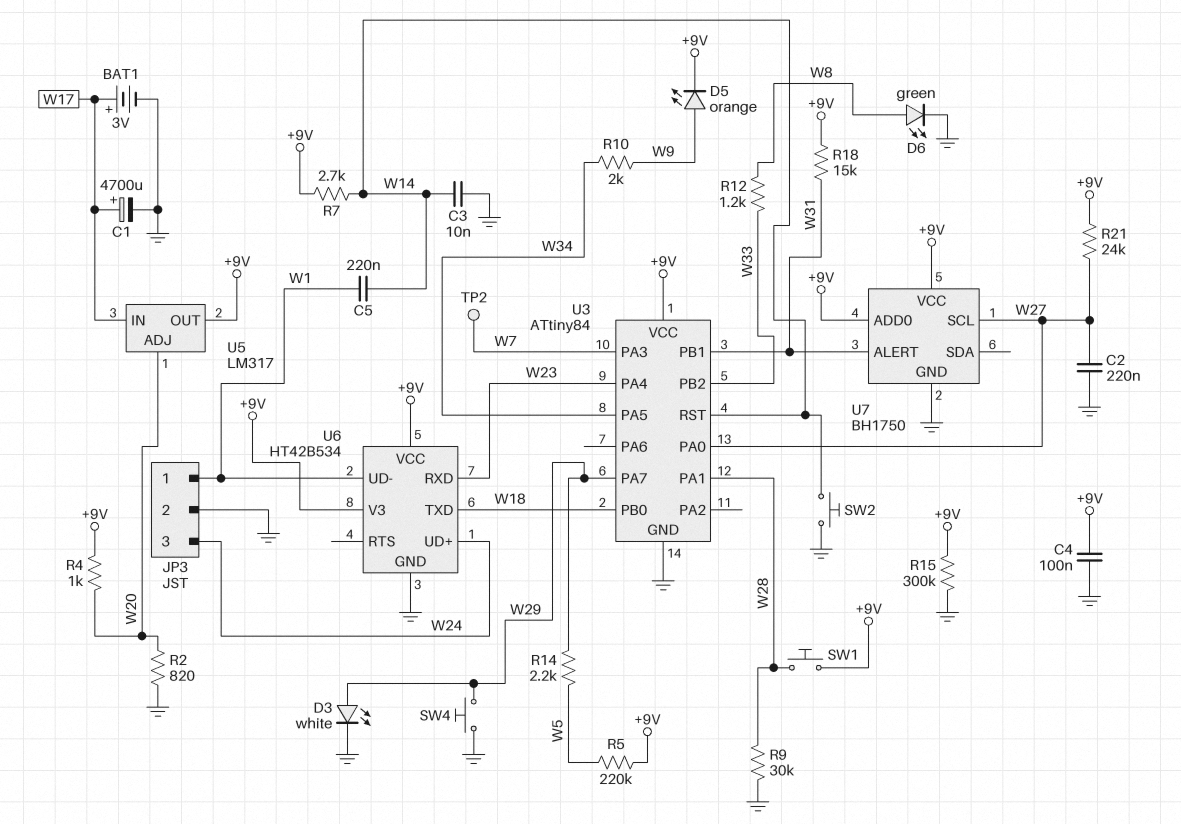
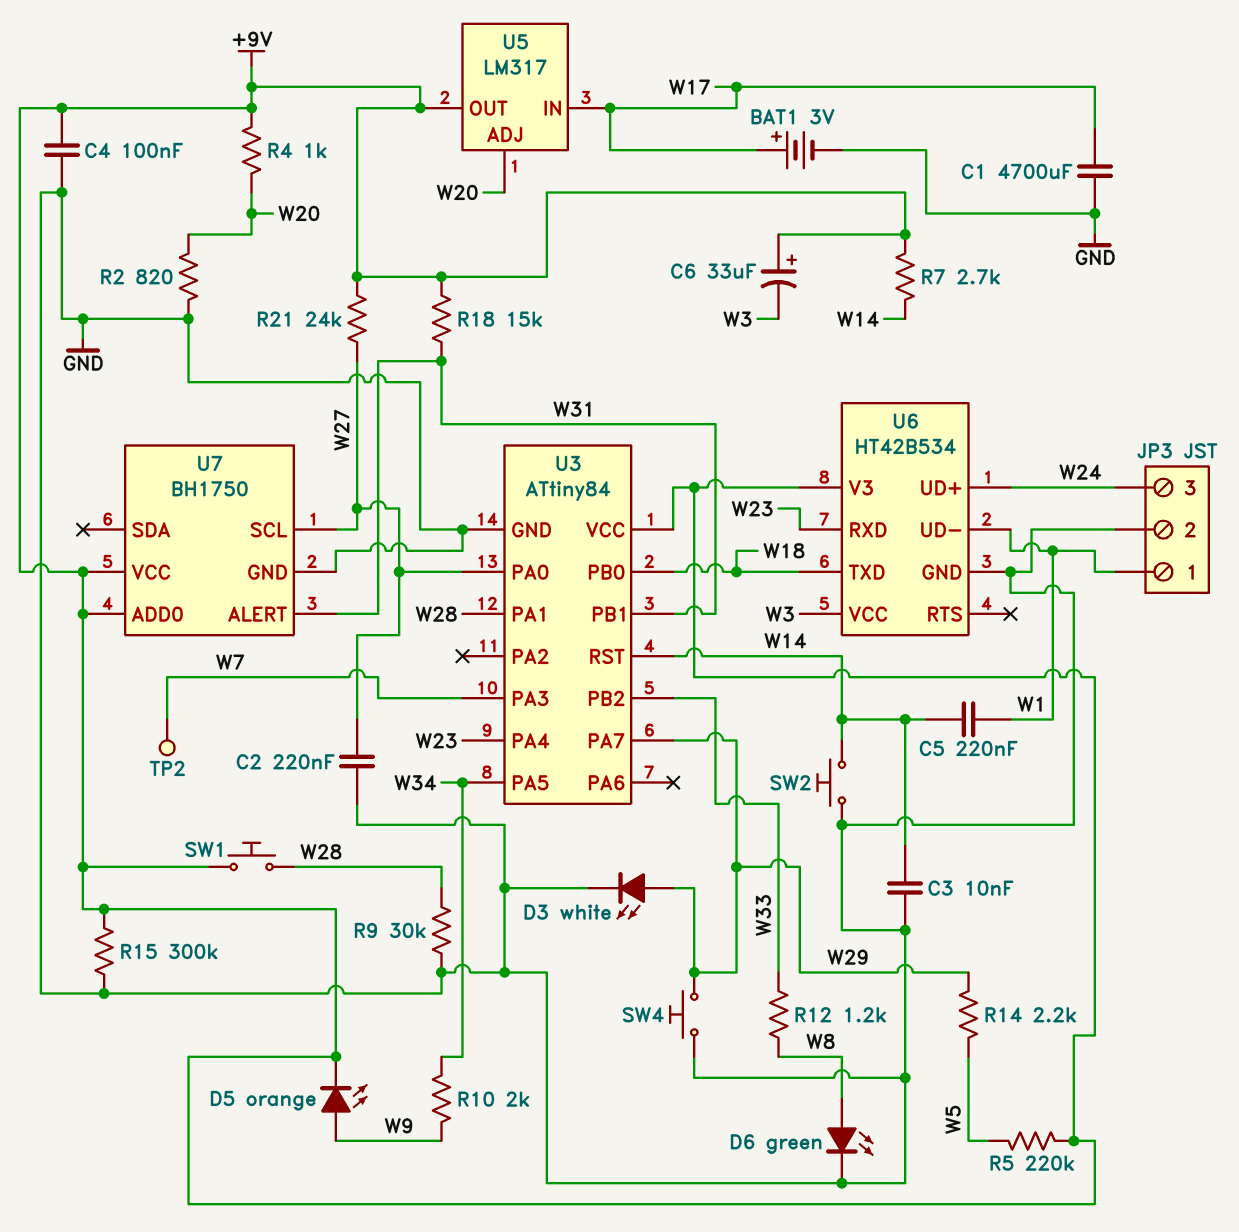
C1: 4700uF (plus W17, minus GND) -> 4700uF (GND, W17)
C6: none -> 33uF (plus +9V, minus W3)
U6 pin VCC: +9V -> W3

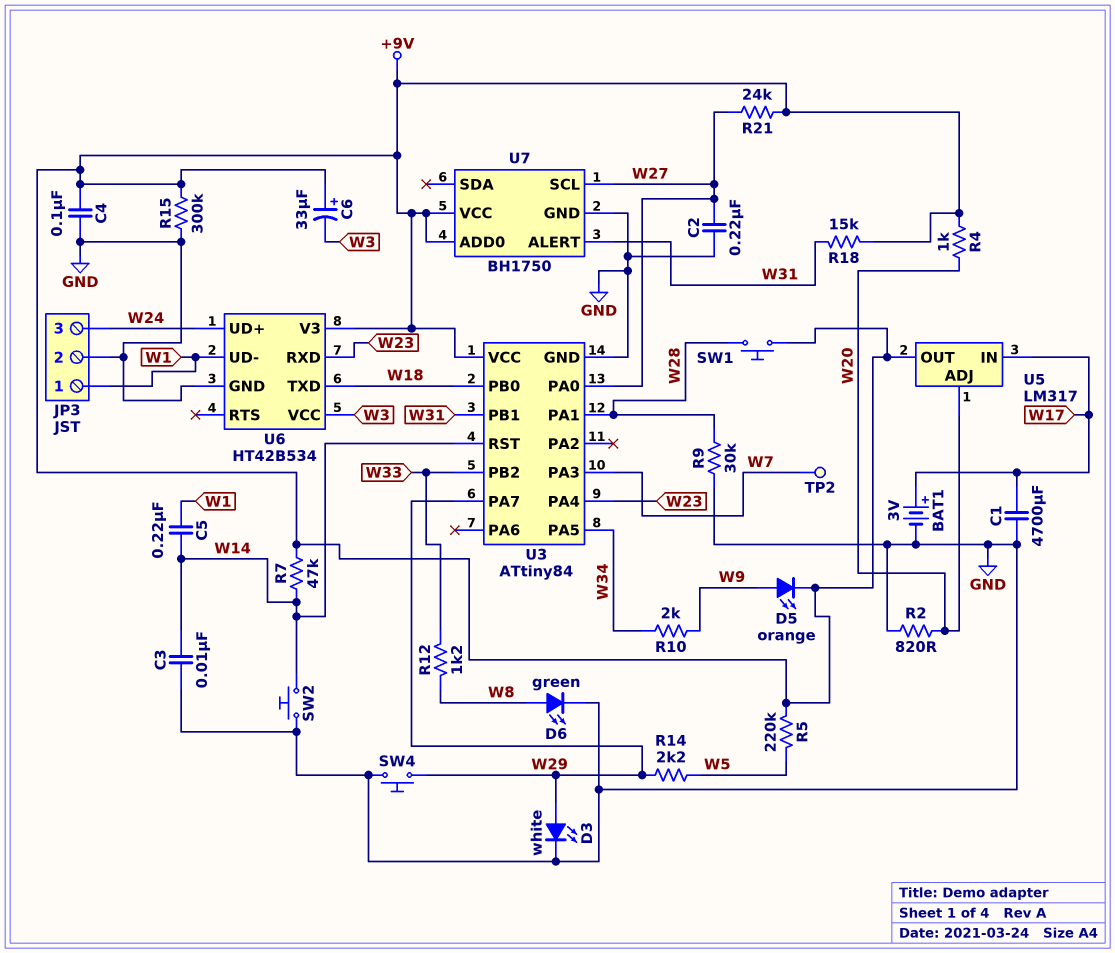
R7: 2.7k (+9V, W14) -> 47k (+9V, W14)

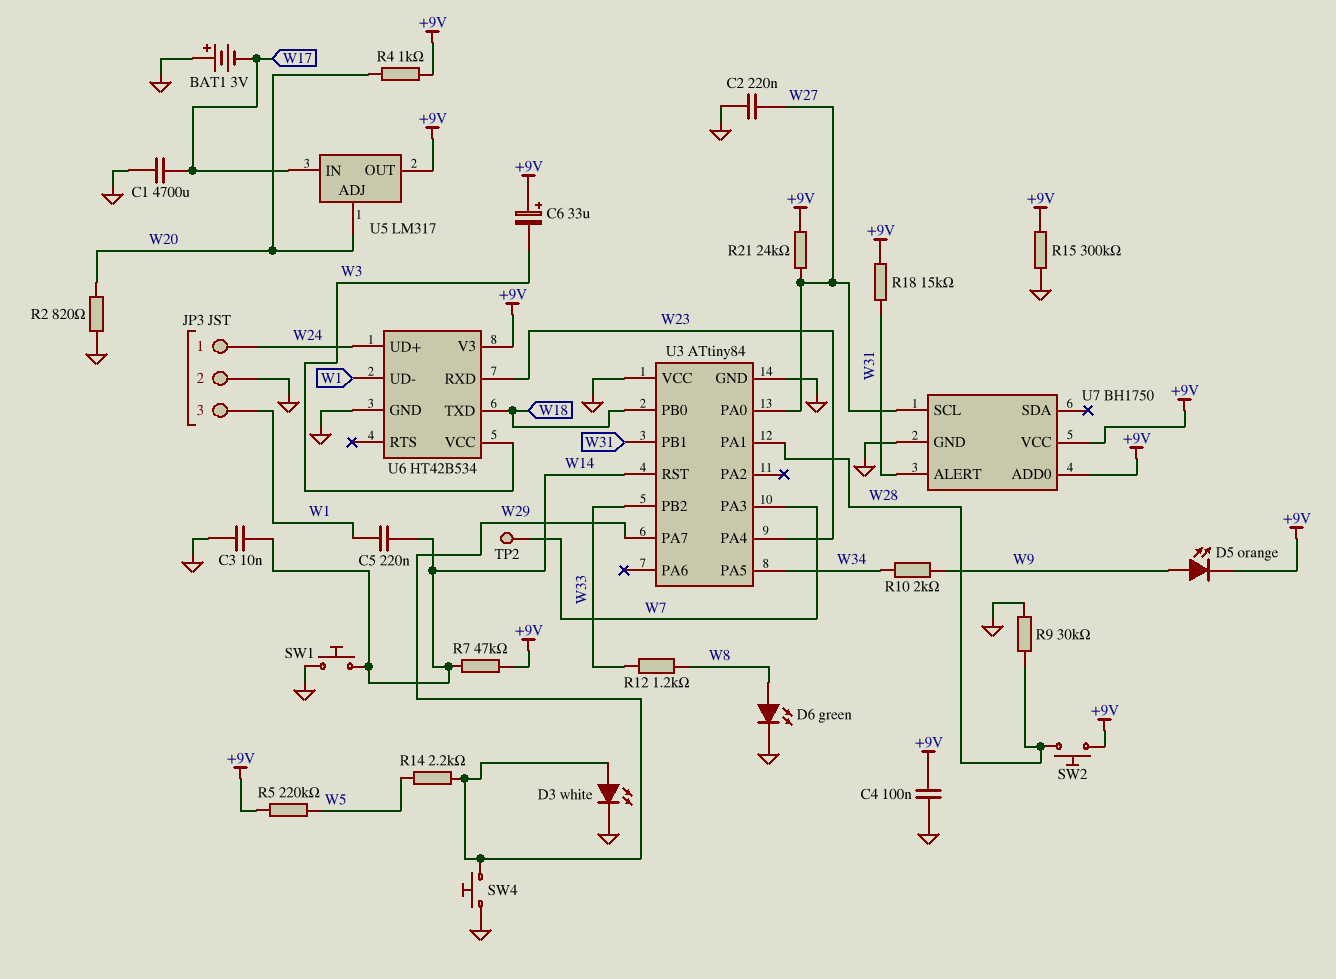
BAT1: 3V (plus W17, minus GND) -> 3V (plus GND, minus W17)
JP3 pin 1: W1 -> W24
JP3 pin 3: W24 -> W1
SW1: button (+9V, W28) -> button (GND, W14)
SW2: button (GND, W14) -> button (+9V, W28)
U3 pin VCC: +9V -> GND

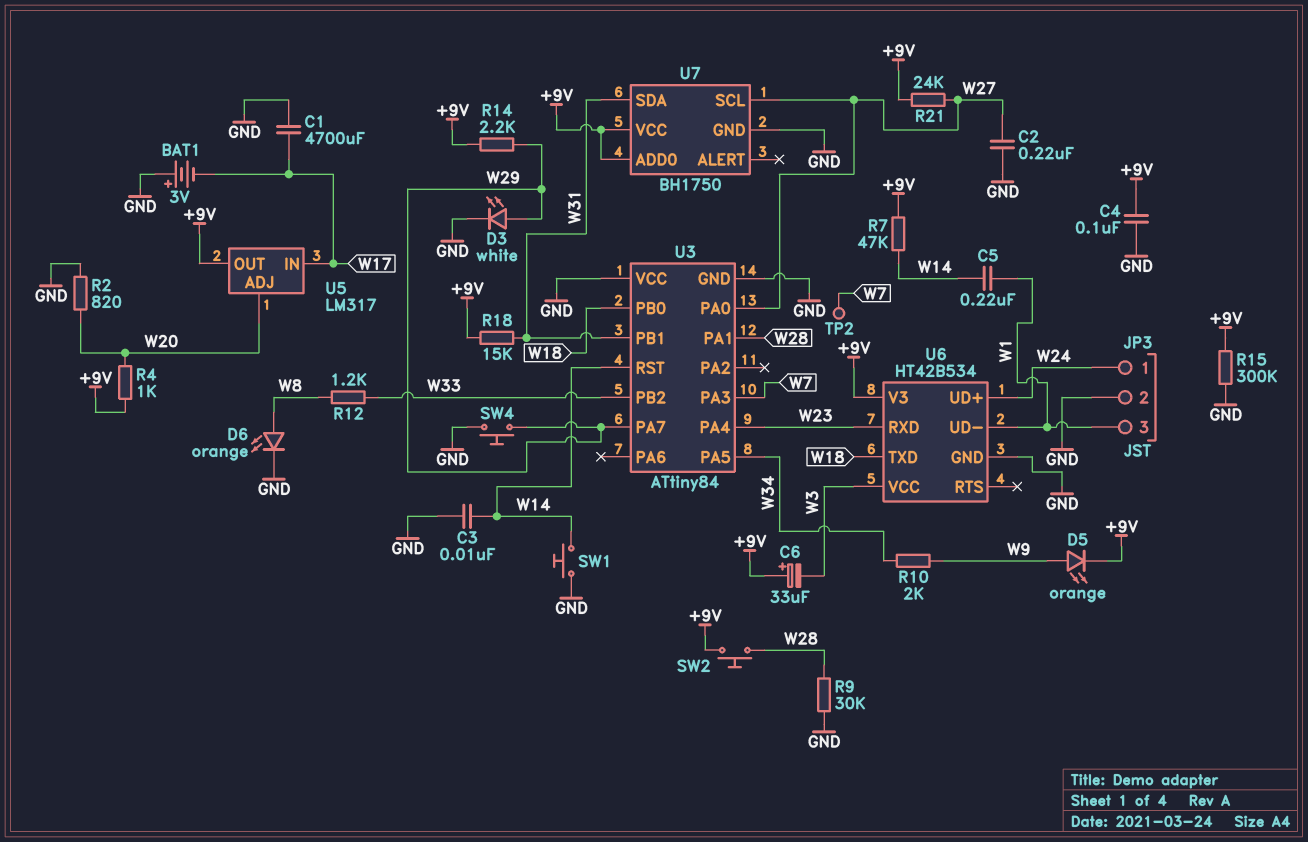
D6: LED green (A W8, K GND) -> LED orange (A W8, K GND)
R5: 220k (+9V, W5) -> none
R14: 2.2k (W5, W29) -> 2.2k (+9V, W29)
U7 pin ALERT: W31 -> none
U7 pin SDA: none -> W31

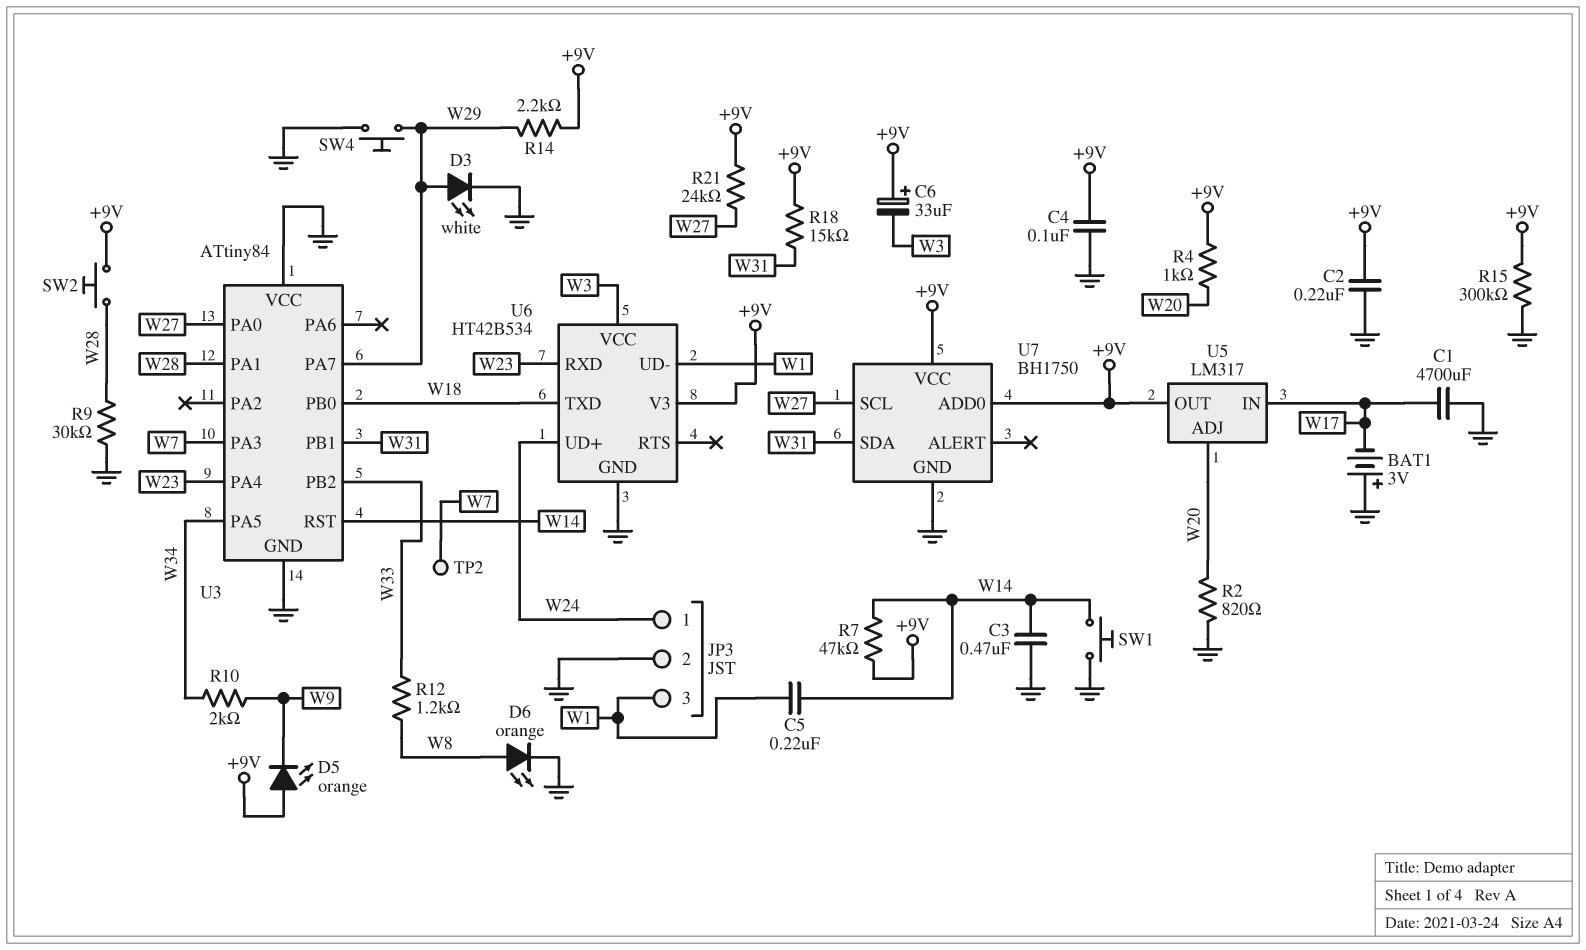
C2: 220nF (GND, W27) -> 220nF (+9V, GND)
C3: 10nF (GND, W14) -> 470nF (GND, W14)
D5: LED orange (A W9, K +9V) -> LED orange (A +9V, K W9)

